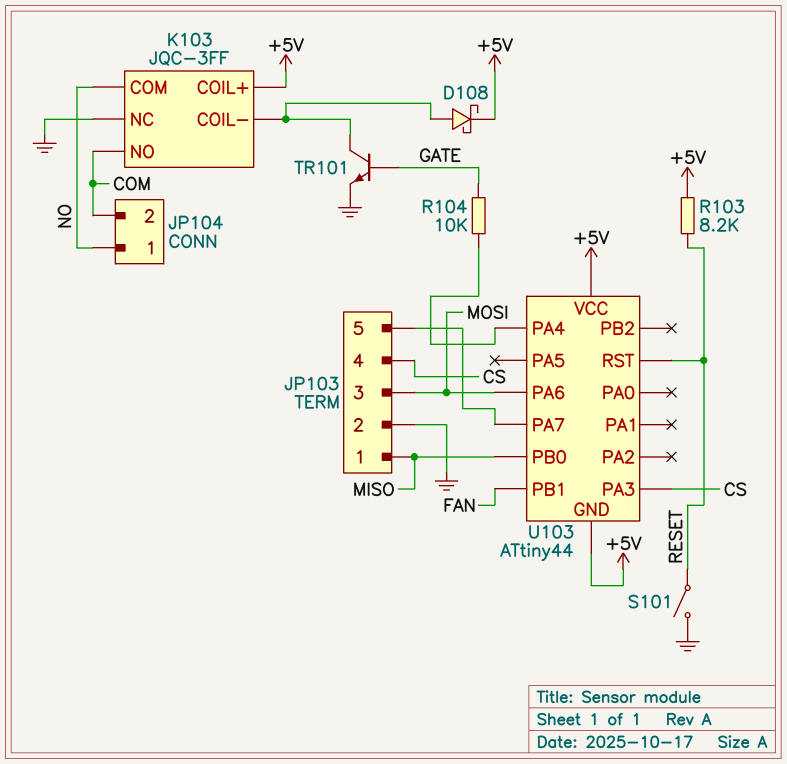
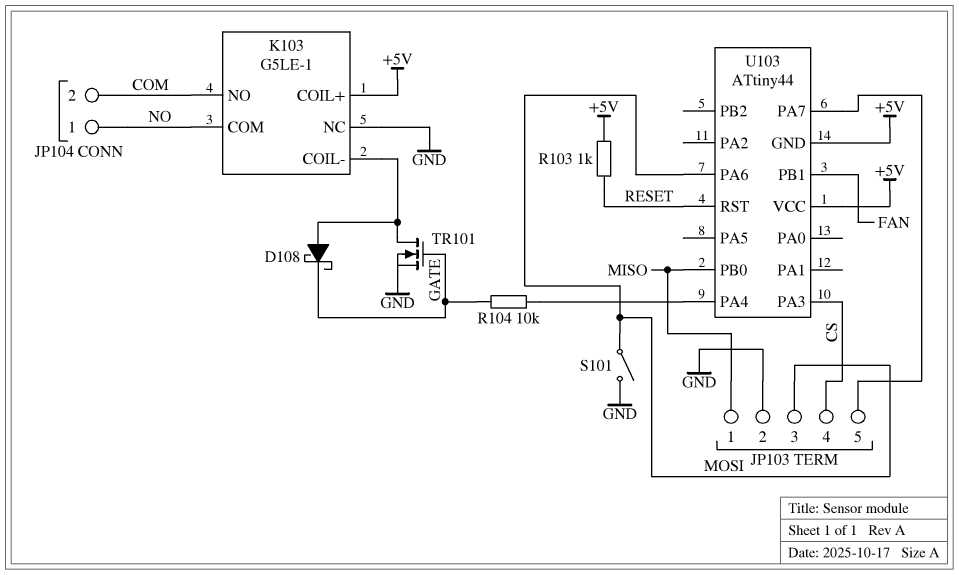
D108: schottky (A K103/COIL-, K +5V) -> schottky (A K103/COIL-, K GATE)
K103: JQC-3FF -> G5LE-1
R103: 8.2k (+5V, RESET) -> 1k (+5V, RESET)
S101: switch (GND, RESET) -> switch (GND, MOSI)
TR101: NPN (B GATE, C K103/COIL-, E GND) -> NMOS (G GATE, D K103/COIL-, S GND)

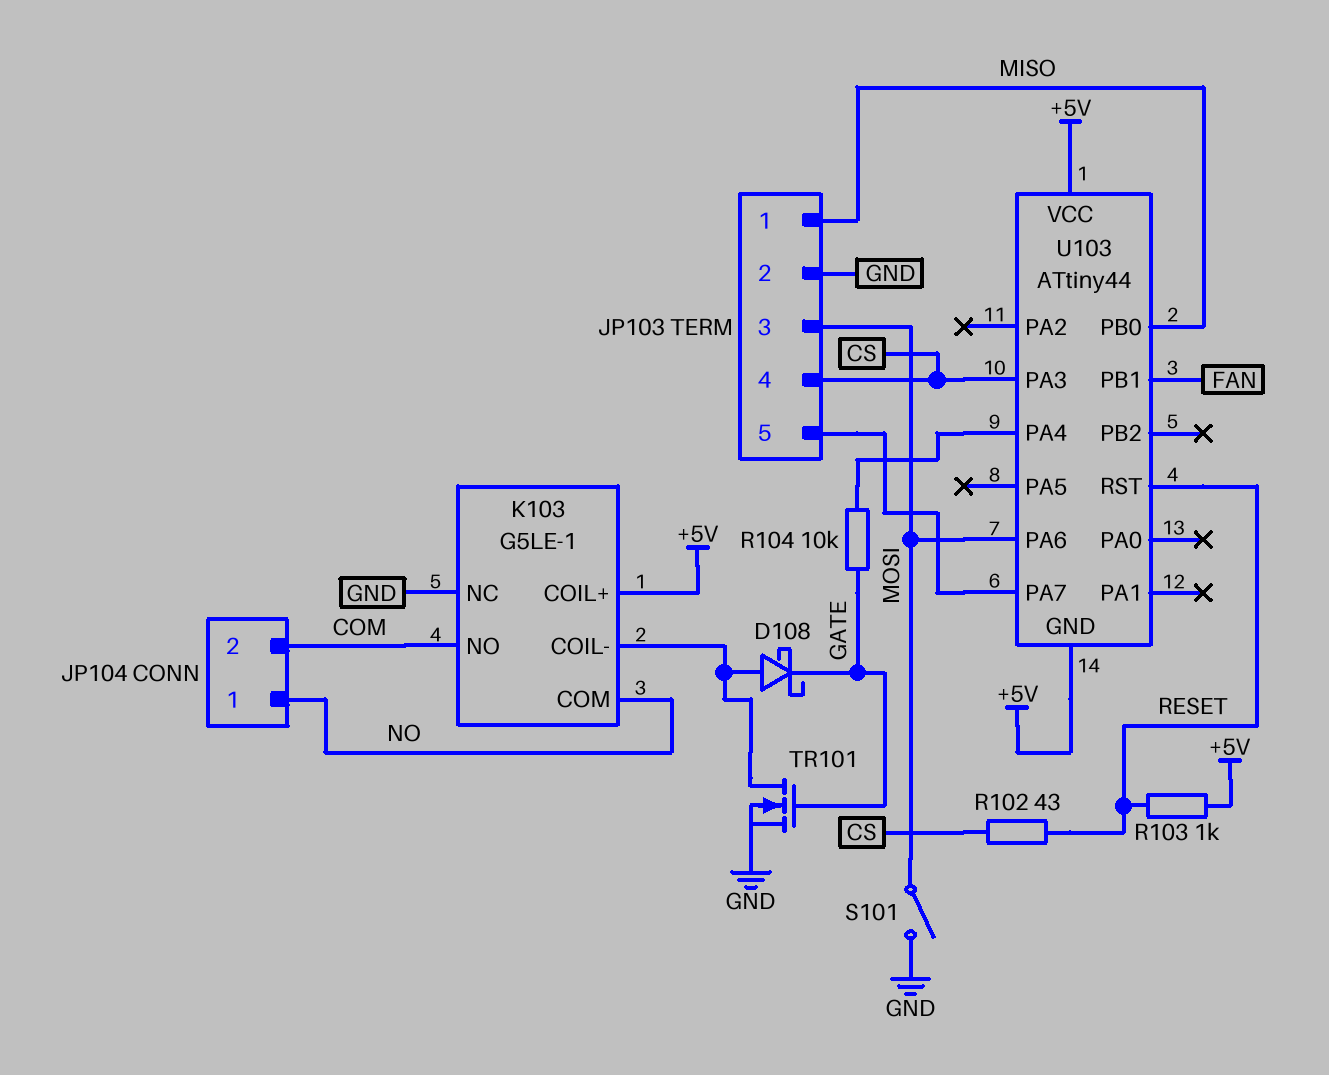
R102: none -> 43 (CS, RESET)

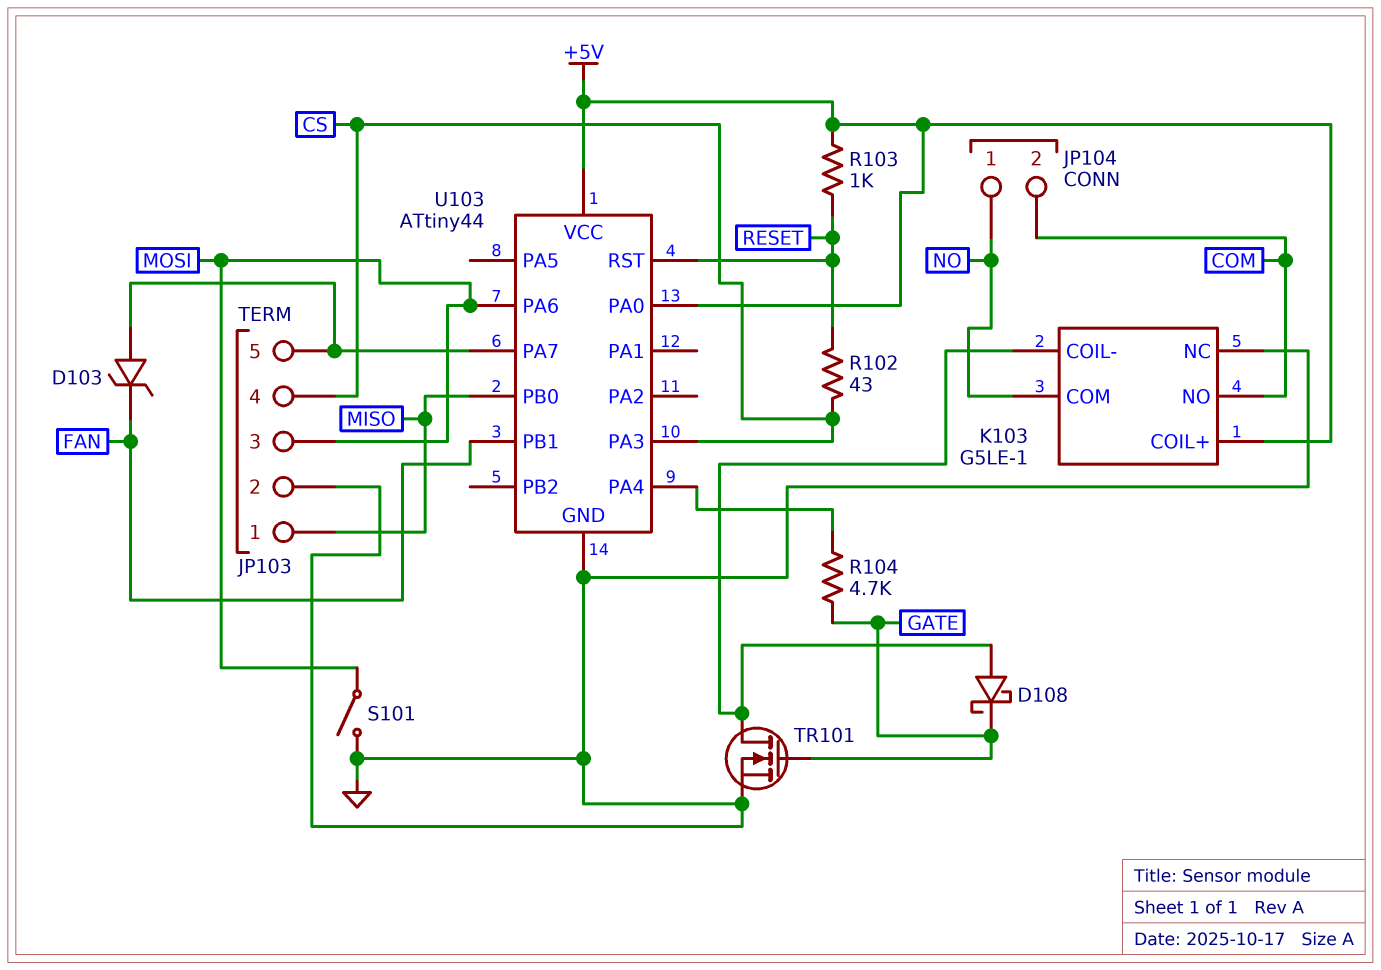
D103: none -> zener (A JP103/5, K FAN)
R104: 10k (GATE, U103/PA4) -> 4.7k (GATE, U103/PA4)
U103 pin GND: +5V -> GND
U103 pin PA0: none -> +5V

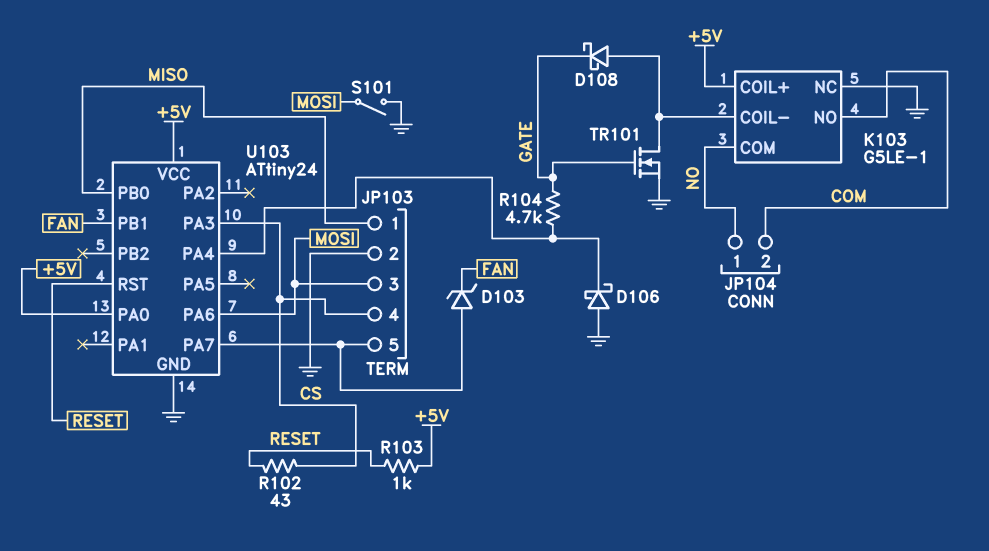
D106: none -> schottky (A GND, K U103/PA4)
U103: ATtiny44 -> ATtiny24

